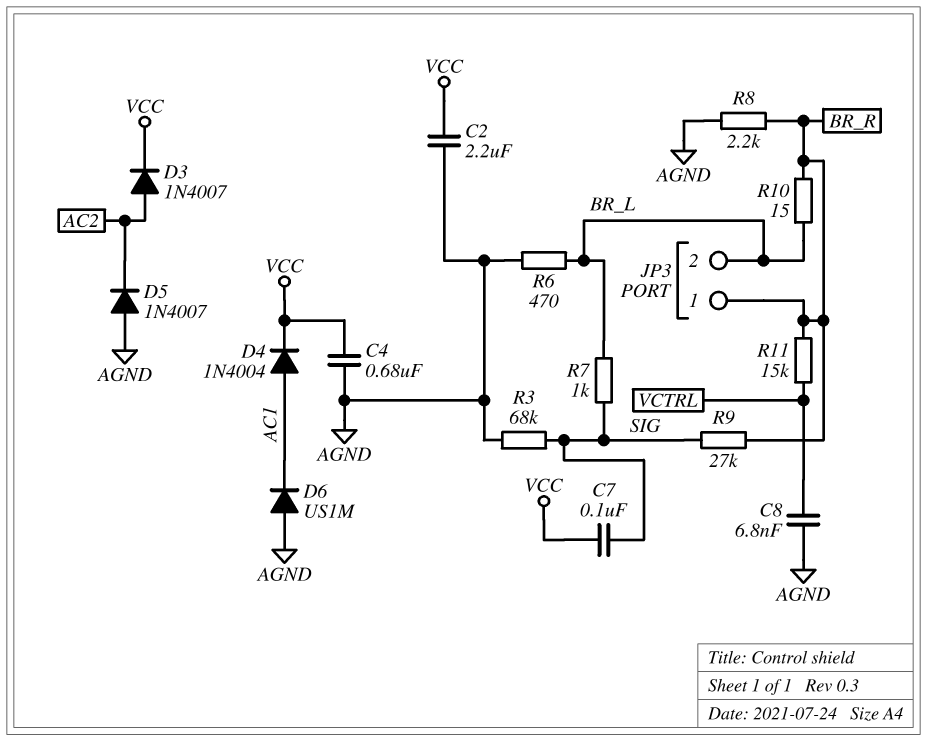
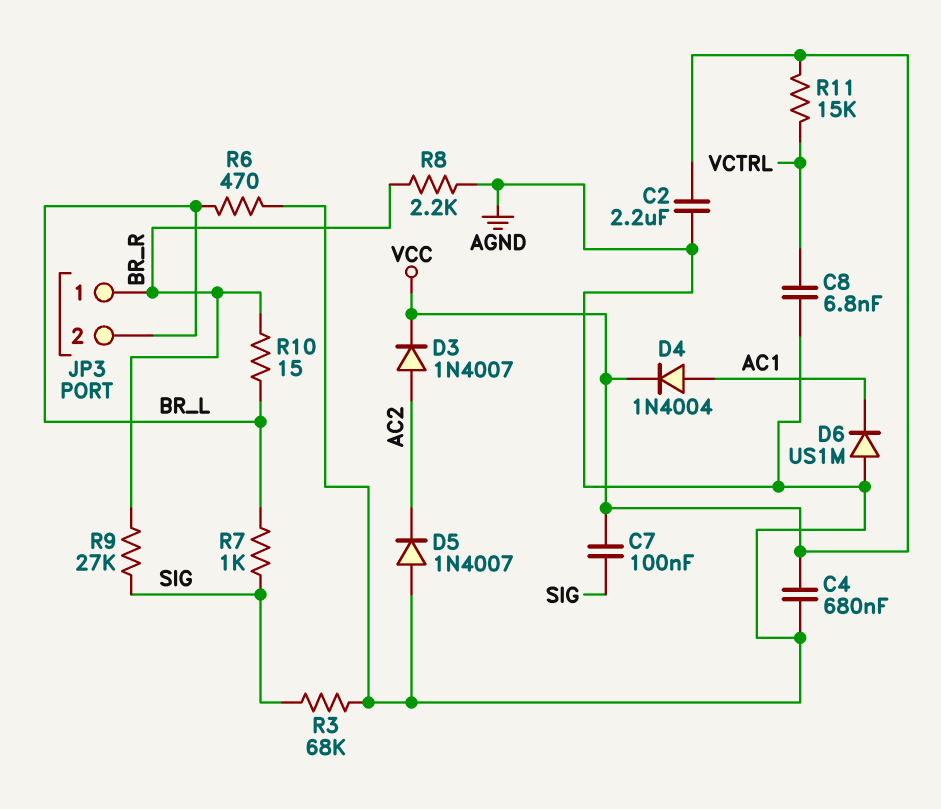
R11: 15k (BR_R, VCTRL) -> 15k (VCC, VCTRL)

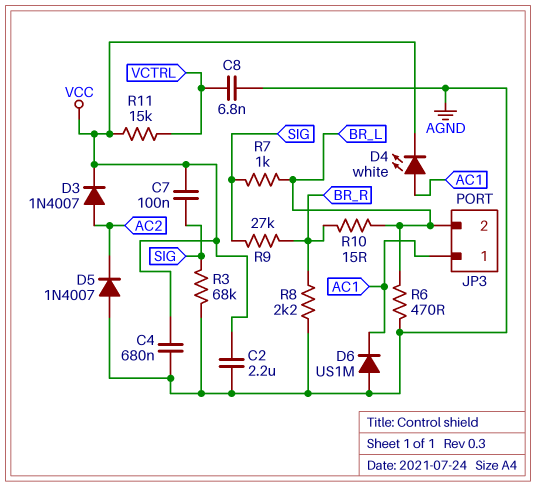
D4: diode 1N4004 (A AC1, K VCC) -> LED white (A AC1, K VCC)
JP3 pin 1: BR_R -> AC1

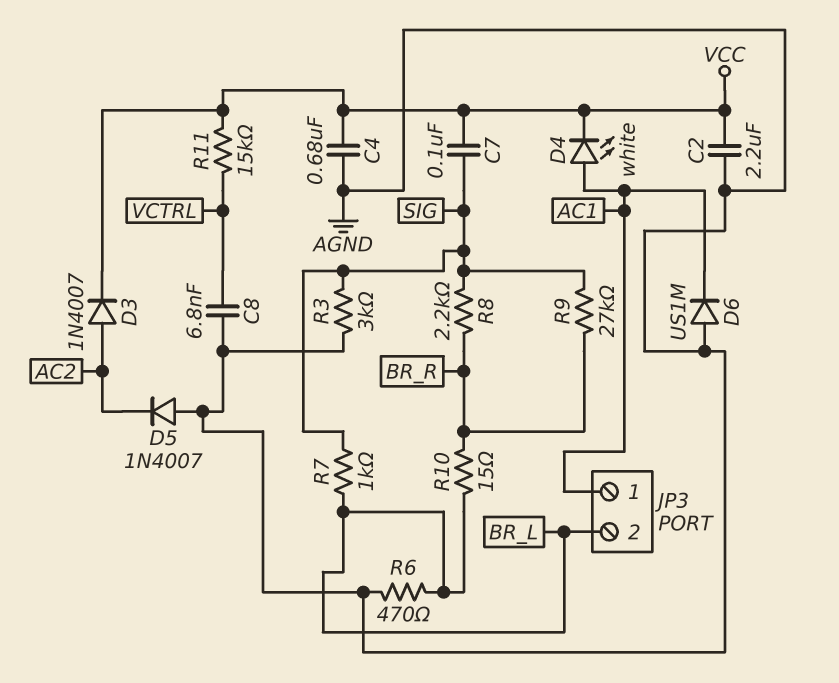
R3: 68k (AGND, SIG) -> 3k (AGND, SIG)
R8: 2.2k (AGND, BR_R) -> 2.2k (BR_R, SIG)

